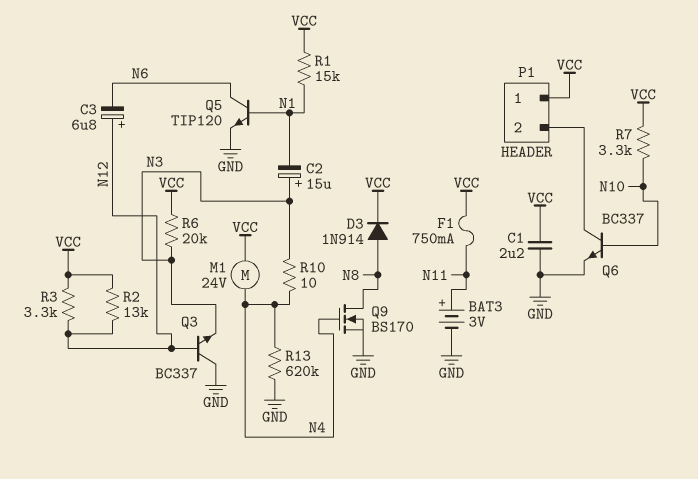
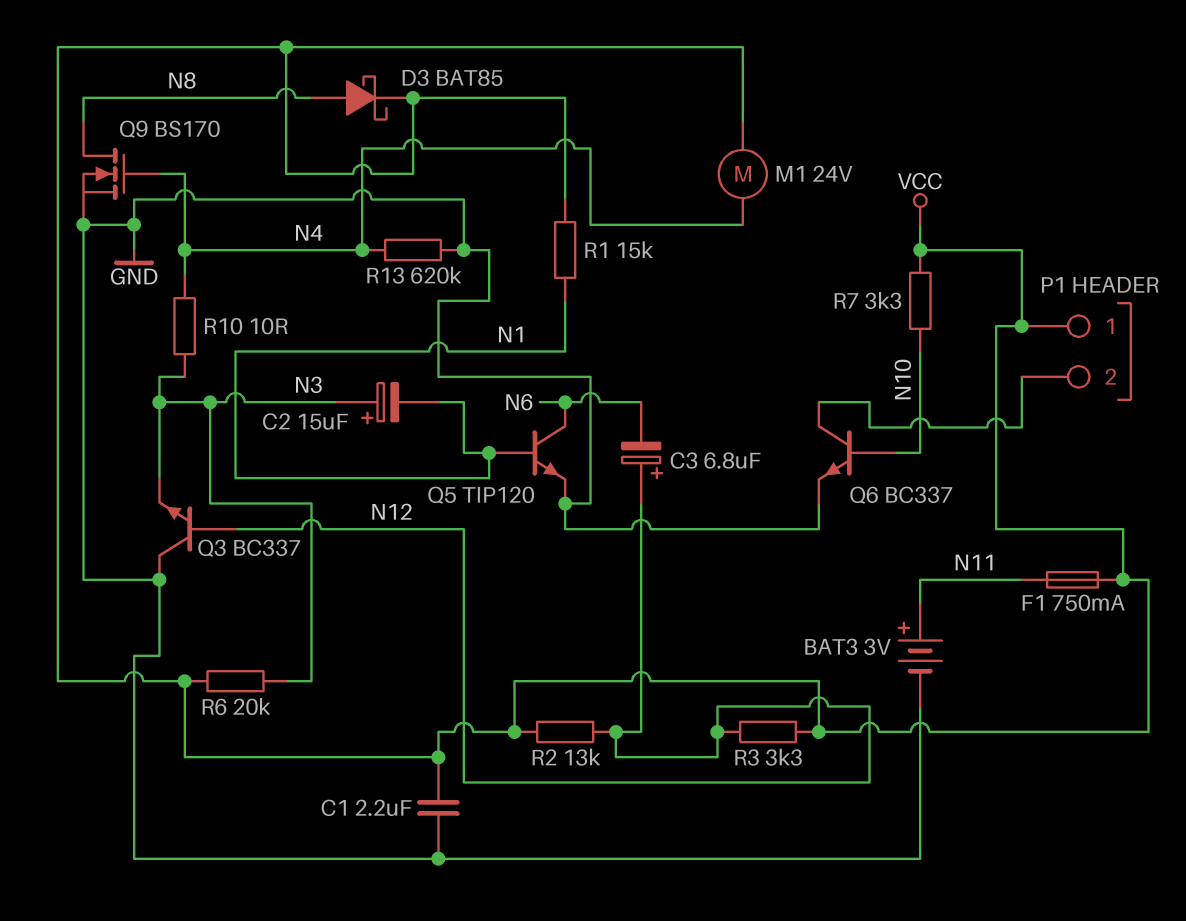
D3: diode 1N914 (A N8, K VCC) -> schottky BAT85 (A N8, K VCC)

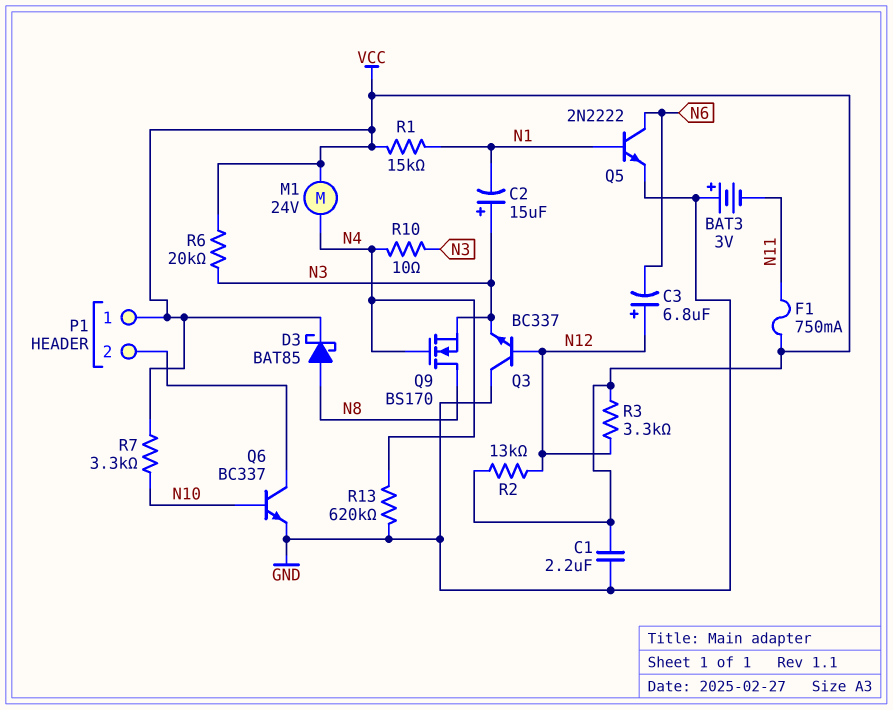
BAT3: 3V (plus N11, minus GND) -> 3V (plus GND, minus N11)
Q5: NPN TIP120 (B N1, C N6, E GND) -> NPN 2N2222 (B N1, C N6, E GND)
Q9: NMOS BS170 (G N4, D N8, S GND) -> NMOS BS170 (G N4, D N8, S N3)

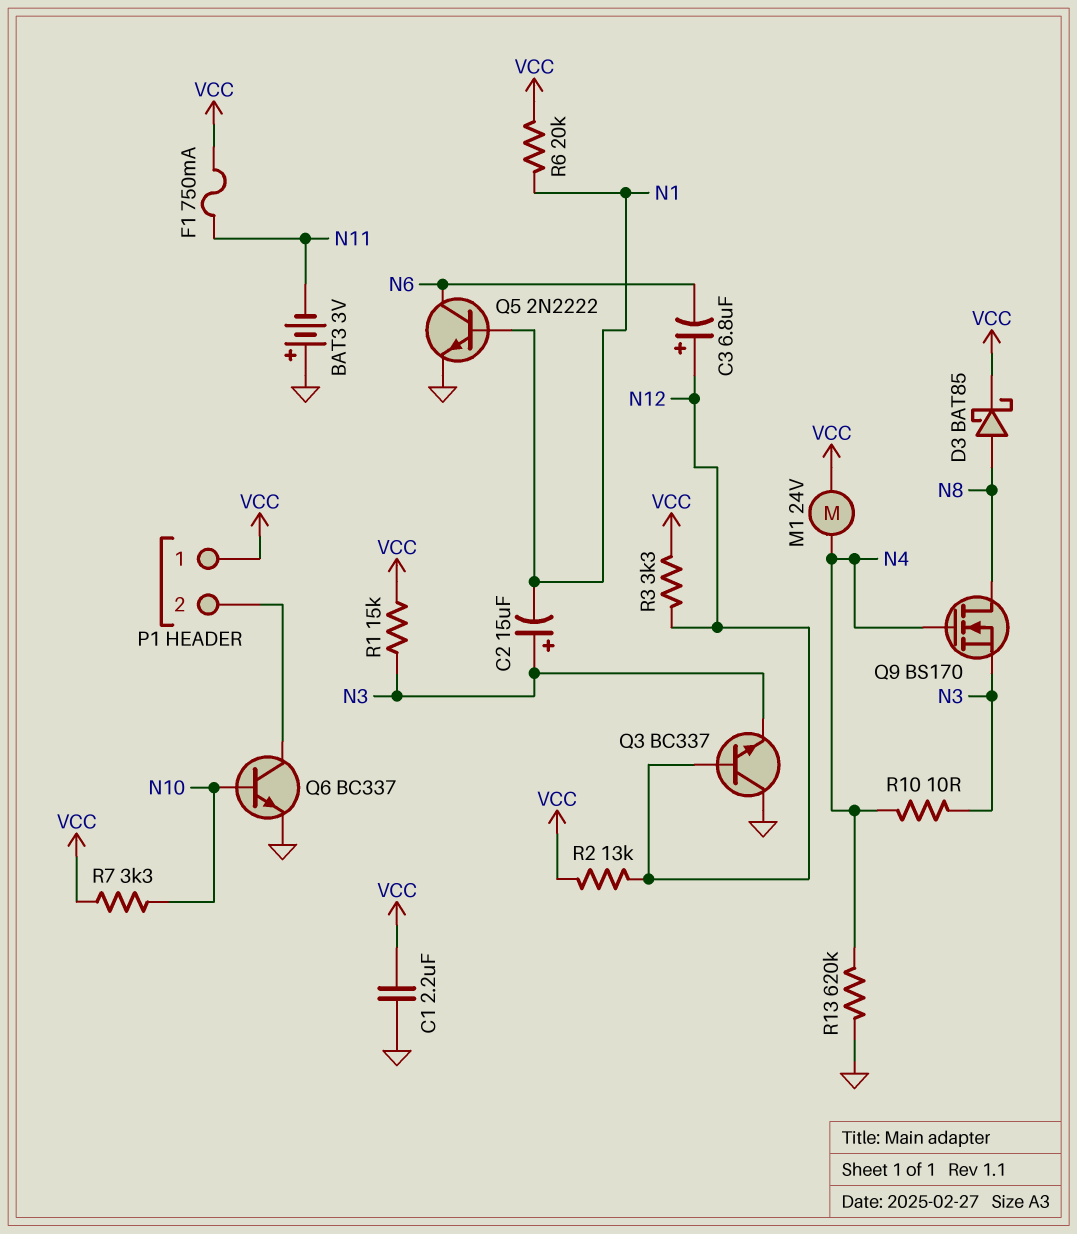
R1: 15k (N1, VCC) -> 15k (N3, VCC)
R6: 20k (N3, VCC) -> 20k (N1, VCC)

